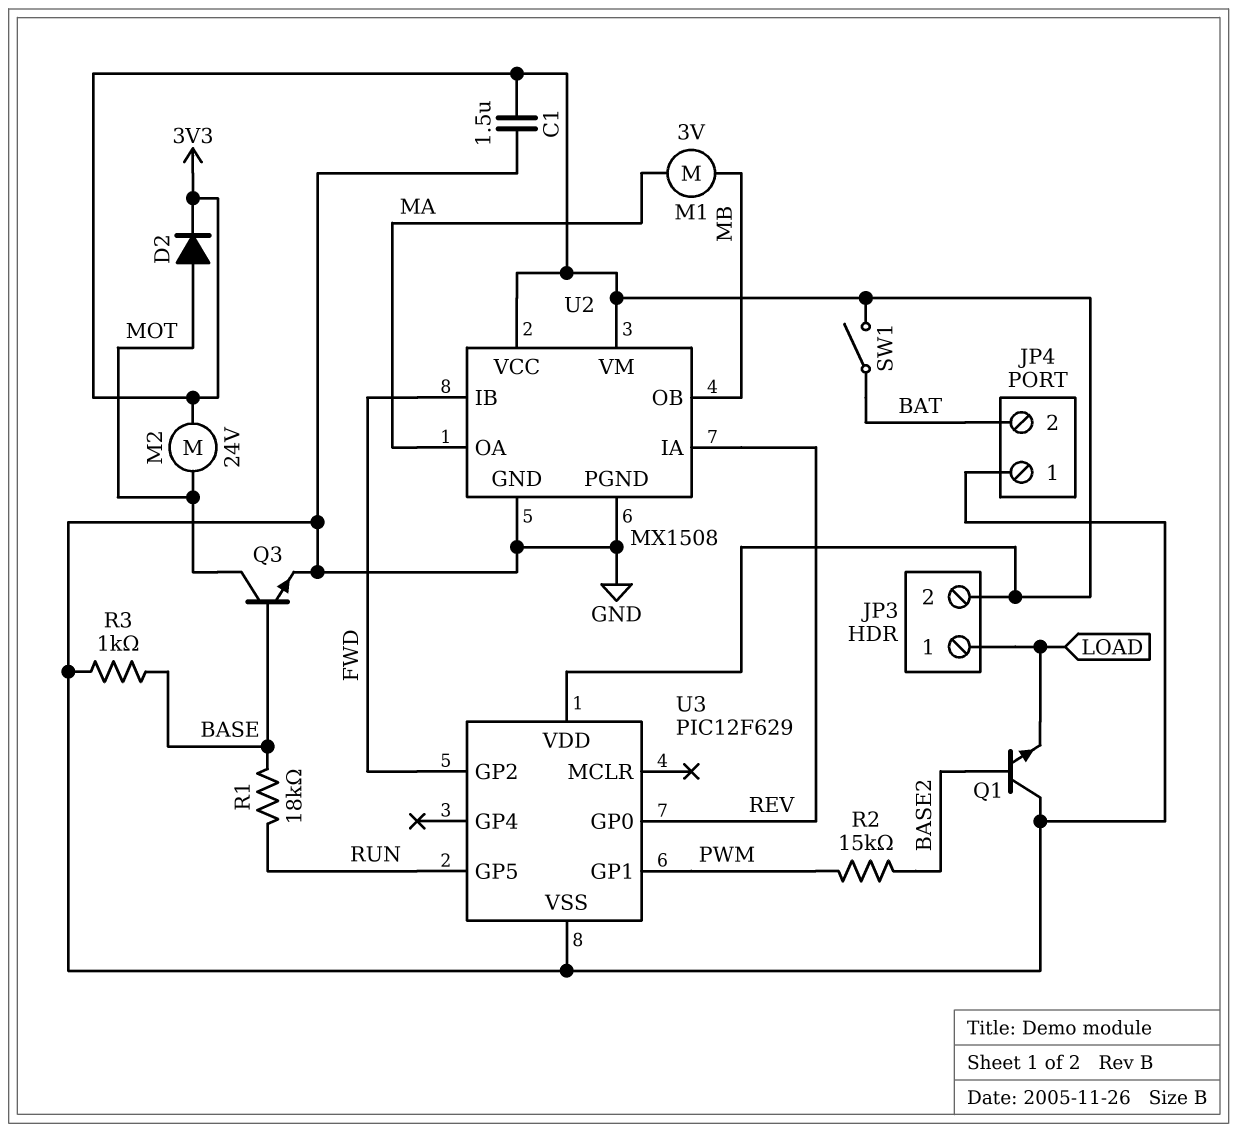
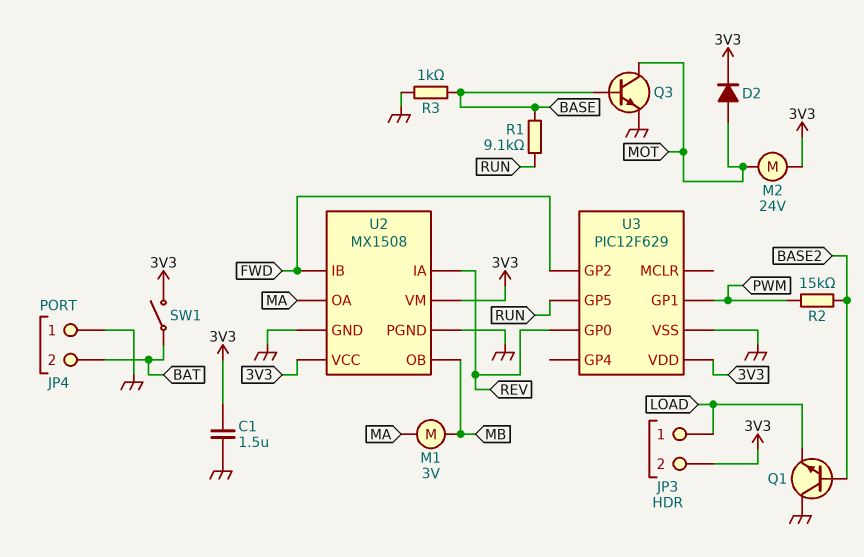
R1: 18k (BASE, RUN) -> 9.1k (BASE, RUN)

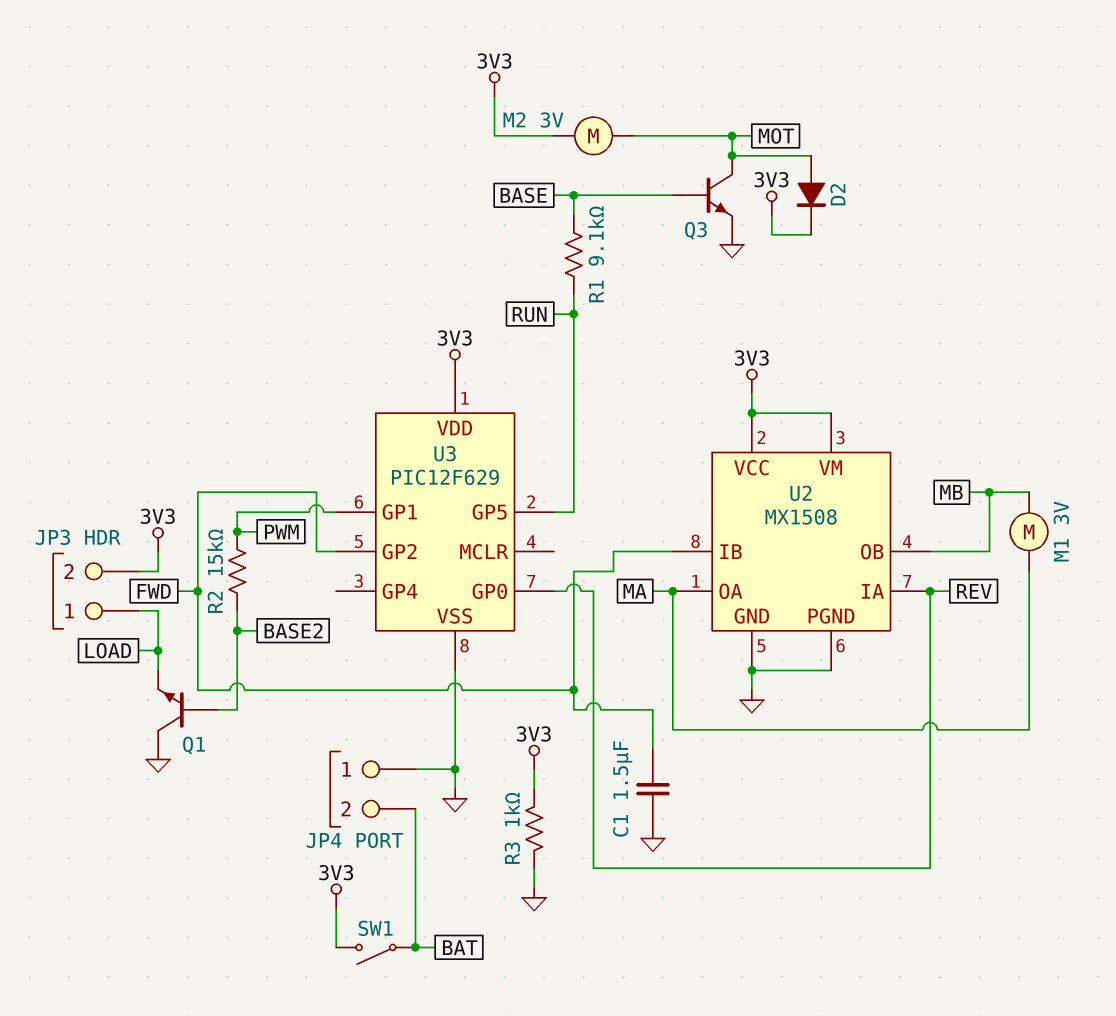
C1: 1.5uF (3V3, GND) -> 1.5uF (FWD, GND)
M2: motor 24V (3V3, MOT) -> motor 3V (3V3, MOT)
R3: 1k (BASE, GND) -> 1k (3V3, GND)

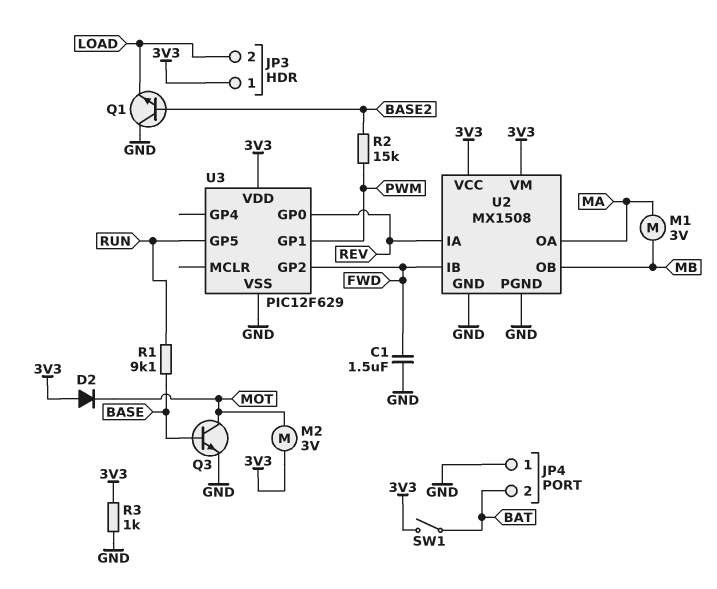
D2: diode (A MOT, K 3V3) -> diode (A 3V3, K MOT)
JP3 pin 1: LOAD -> 3V3
JP3 pin 2: 3V3 -> LOAD

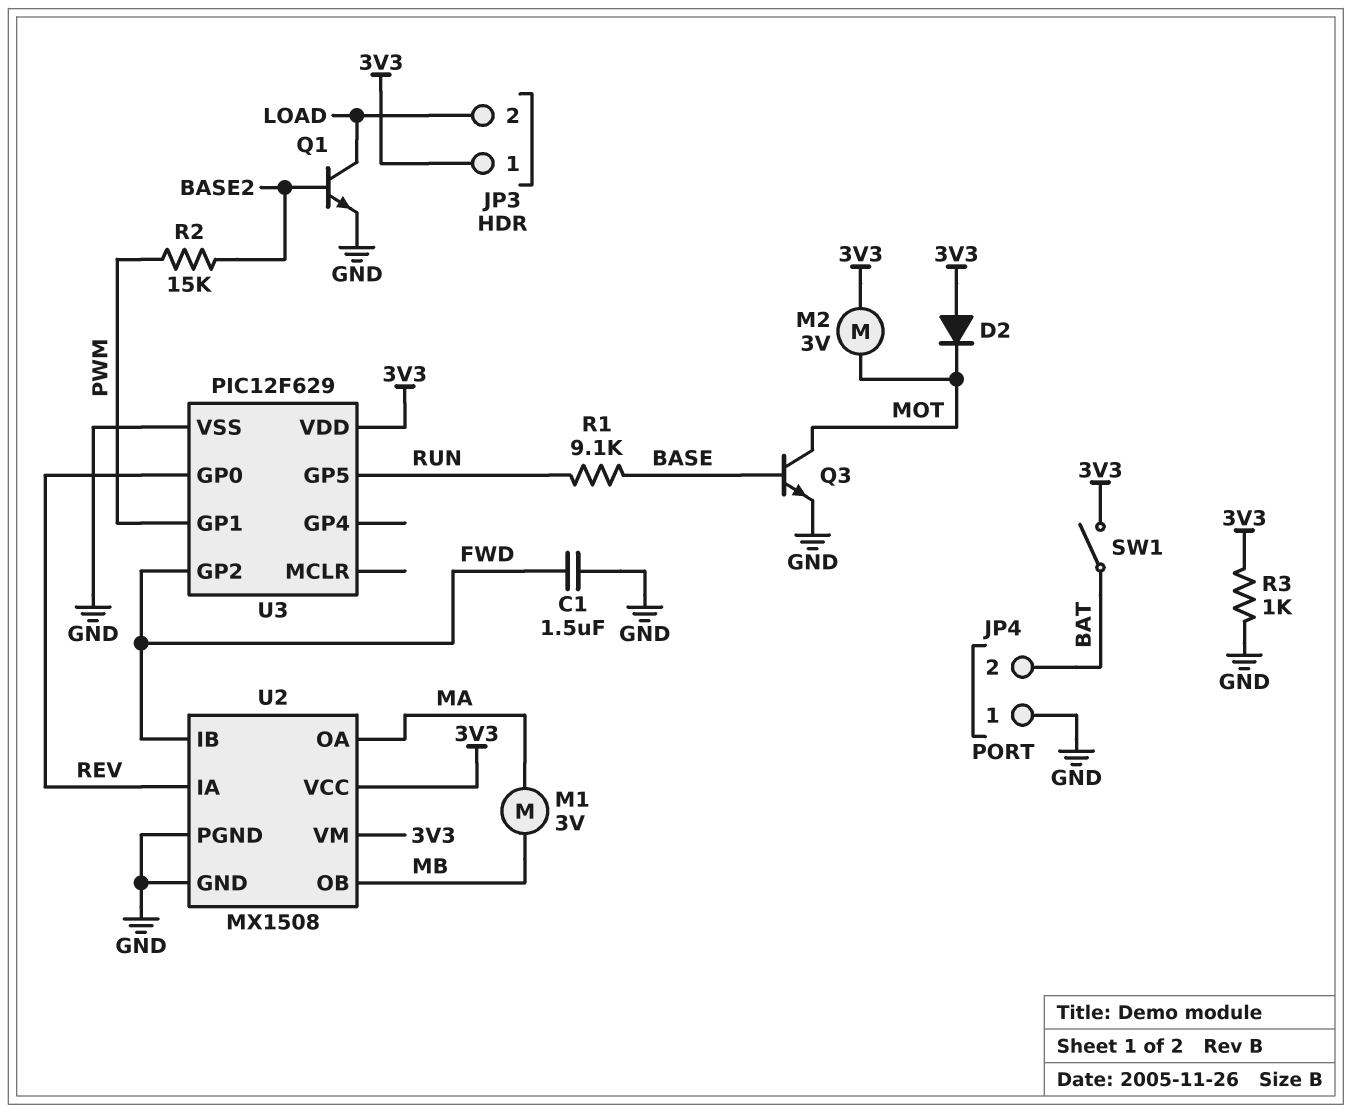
Q1: NPN (B BASE2, C GND, E LOAD) -> NPN (B BASE2, C LOAD, E GND)

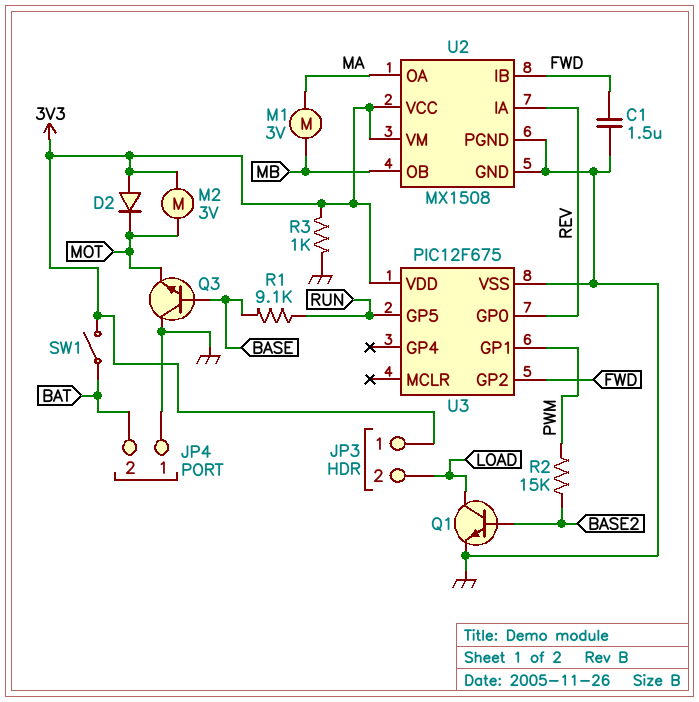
Q3: NPN (B BASE, C MOT, E GND) -> NPN (B BASE, C GND, E MOT)
U3: PIC12F629 -> PIC12F675

